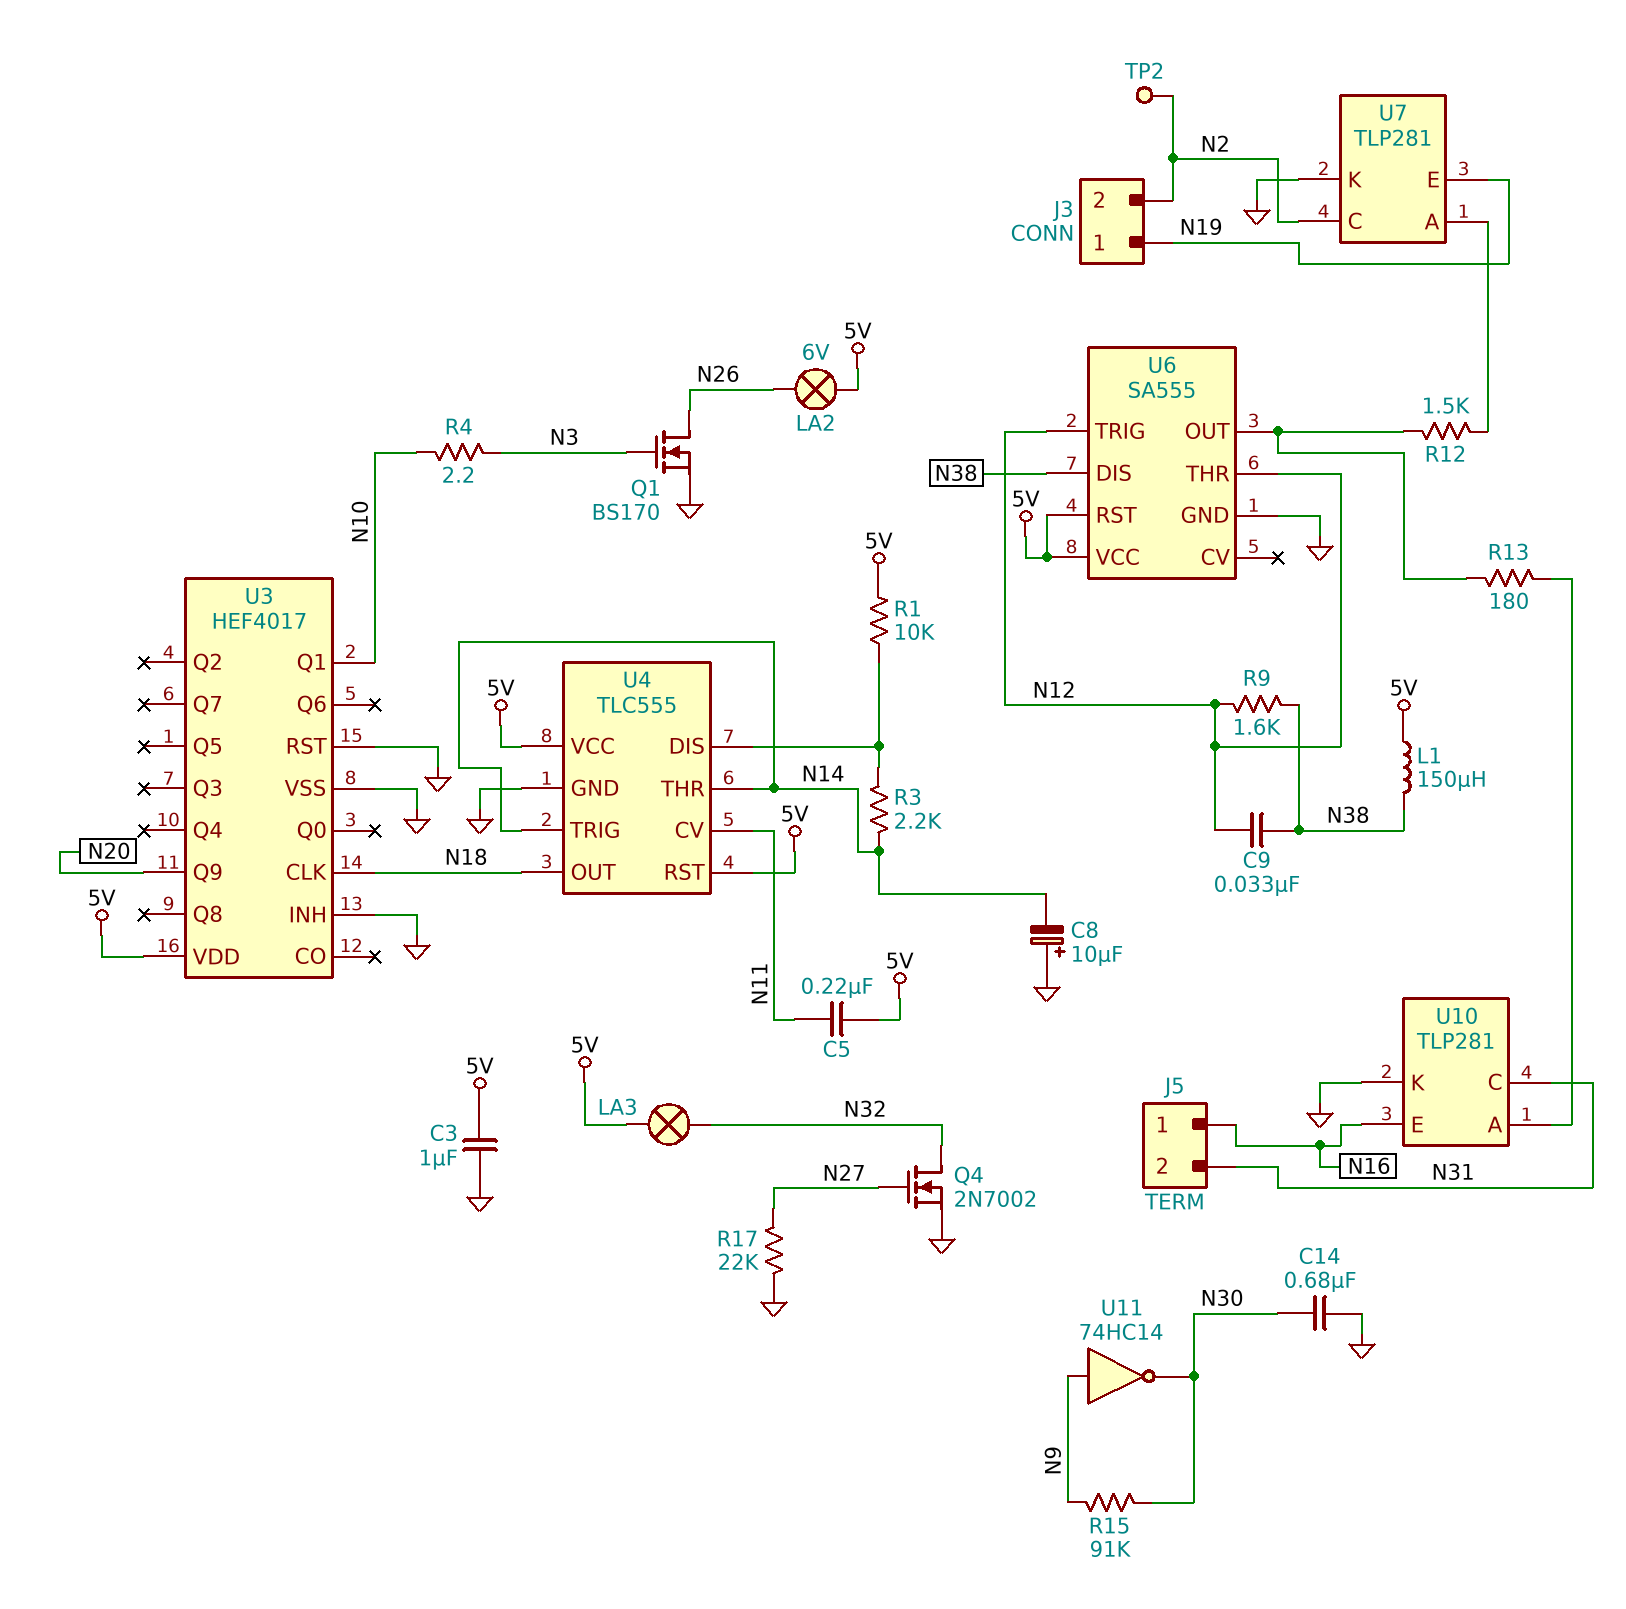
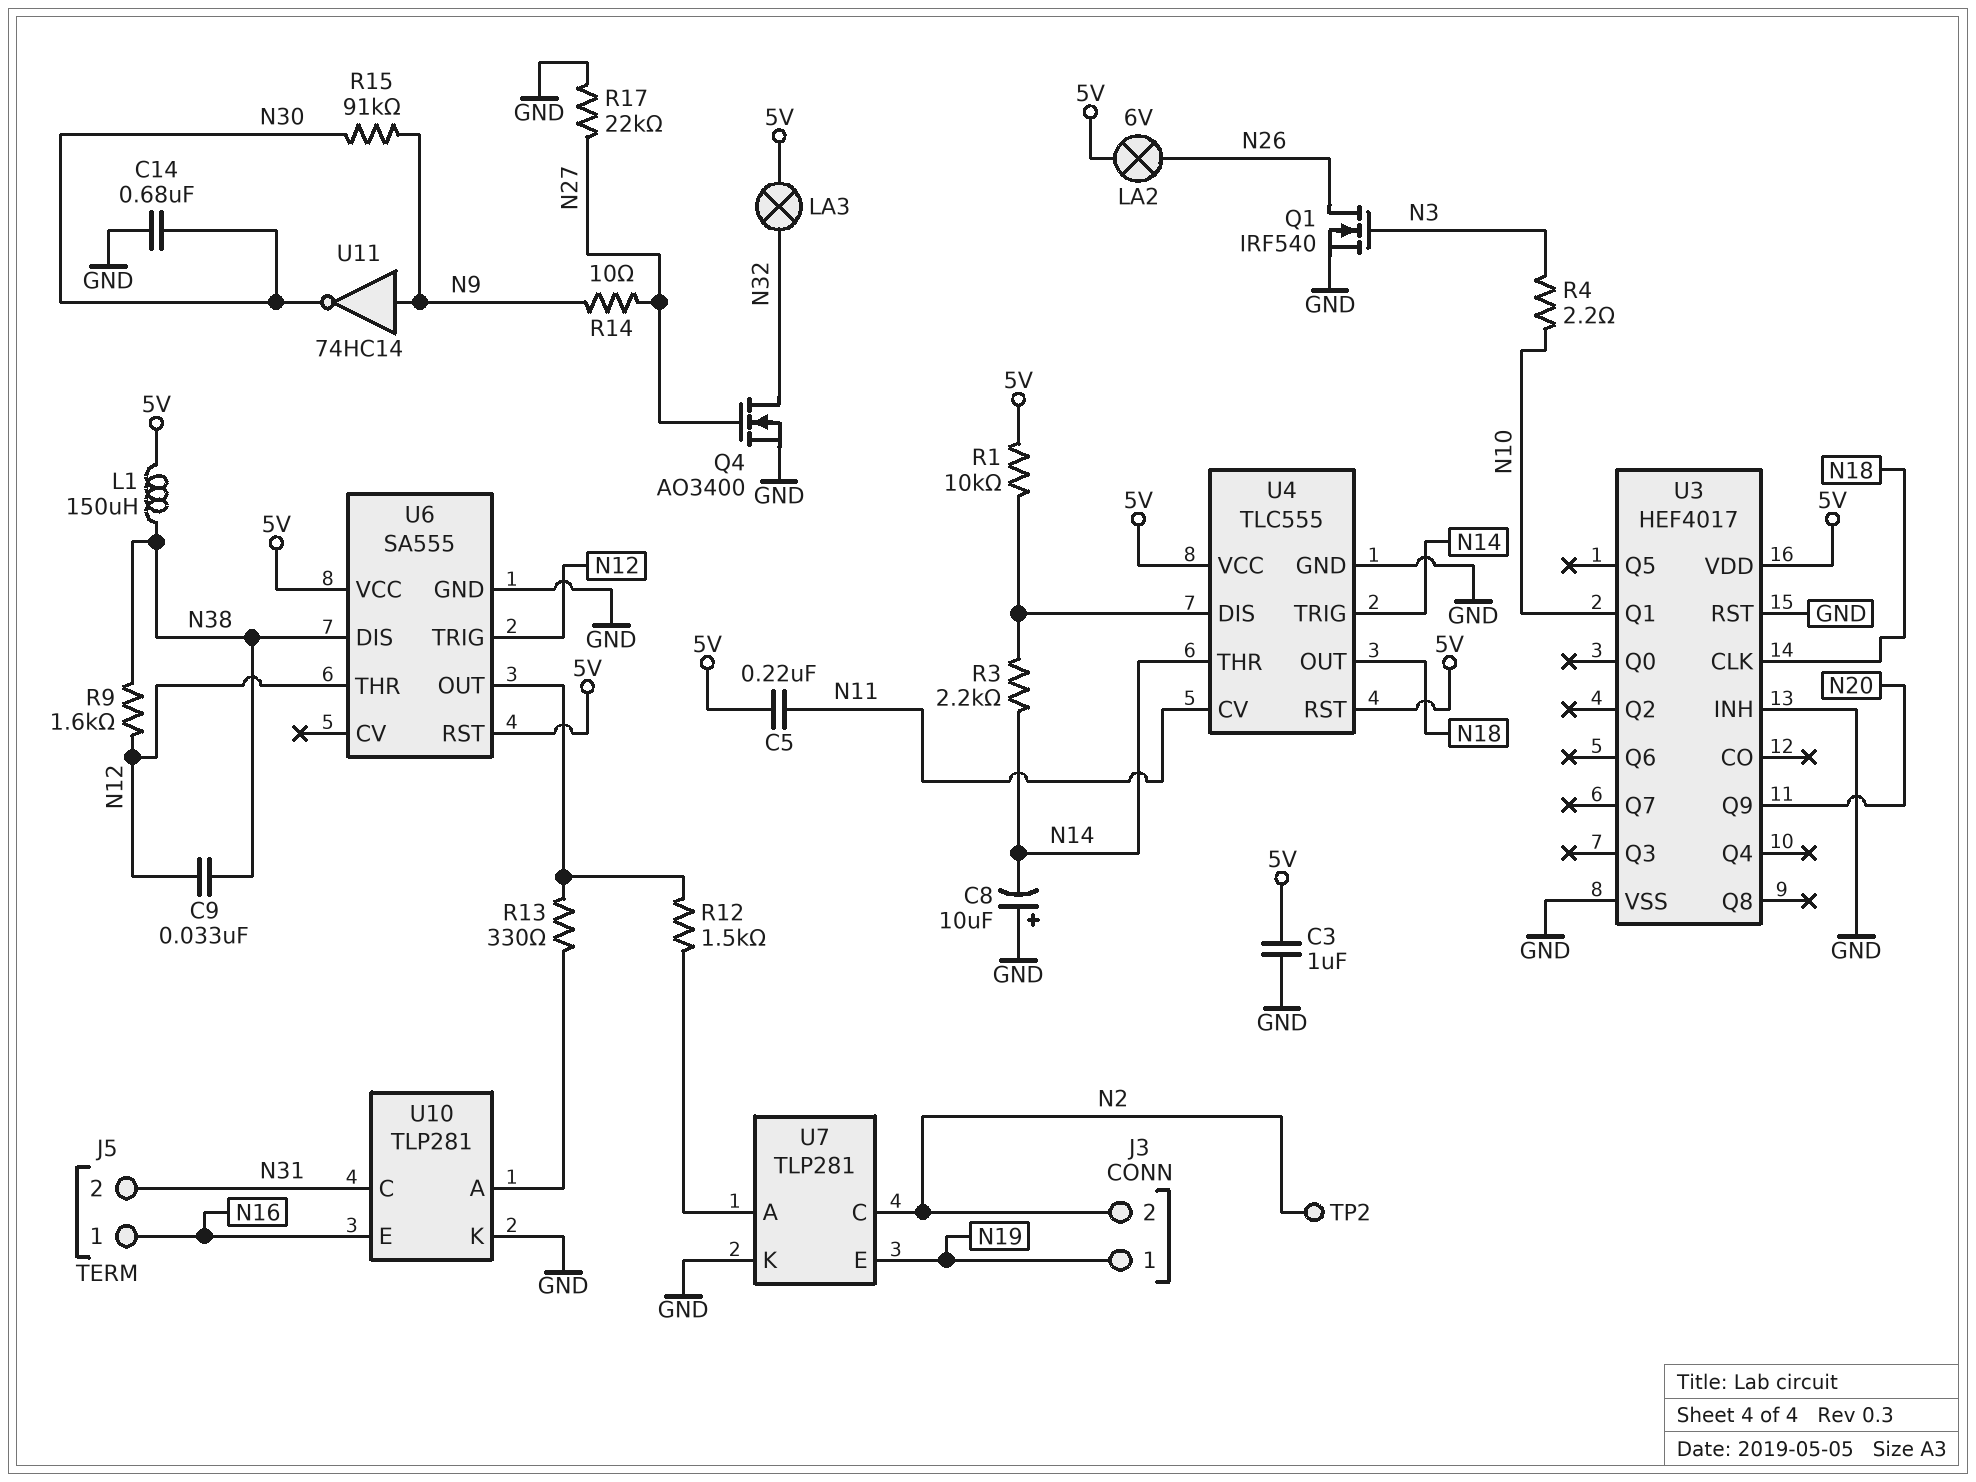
Q1: NMOS BS170 (G N3, D N26, S GND) -> NMOS IRF540 (G N3, D N26, S GND)
Q4: NMOS 2N7002 (G N27, D N32, S GND) -> NMOS AO3400 (G N27, D N32, S GND)
R13: 180 (U6/OUT, U10/A) -> 330 (U6/OUT, U10/A)
R14: none -> 10 (N9, N27)

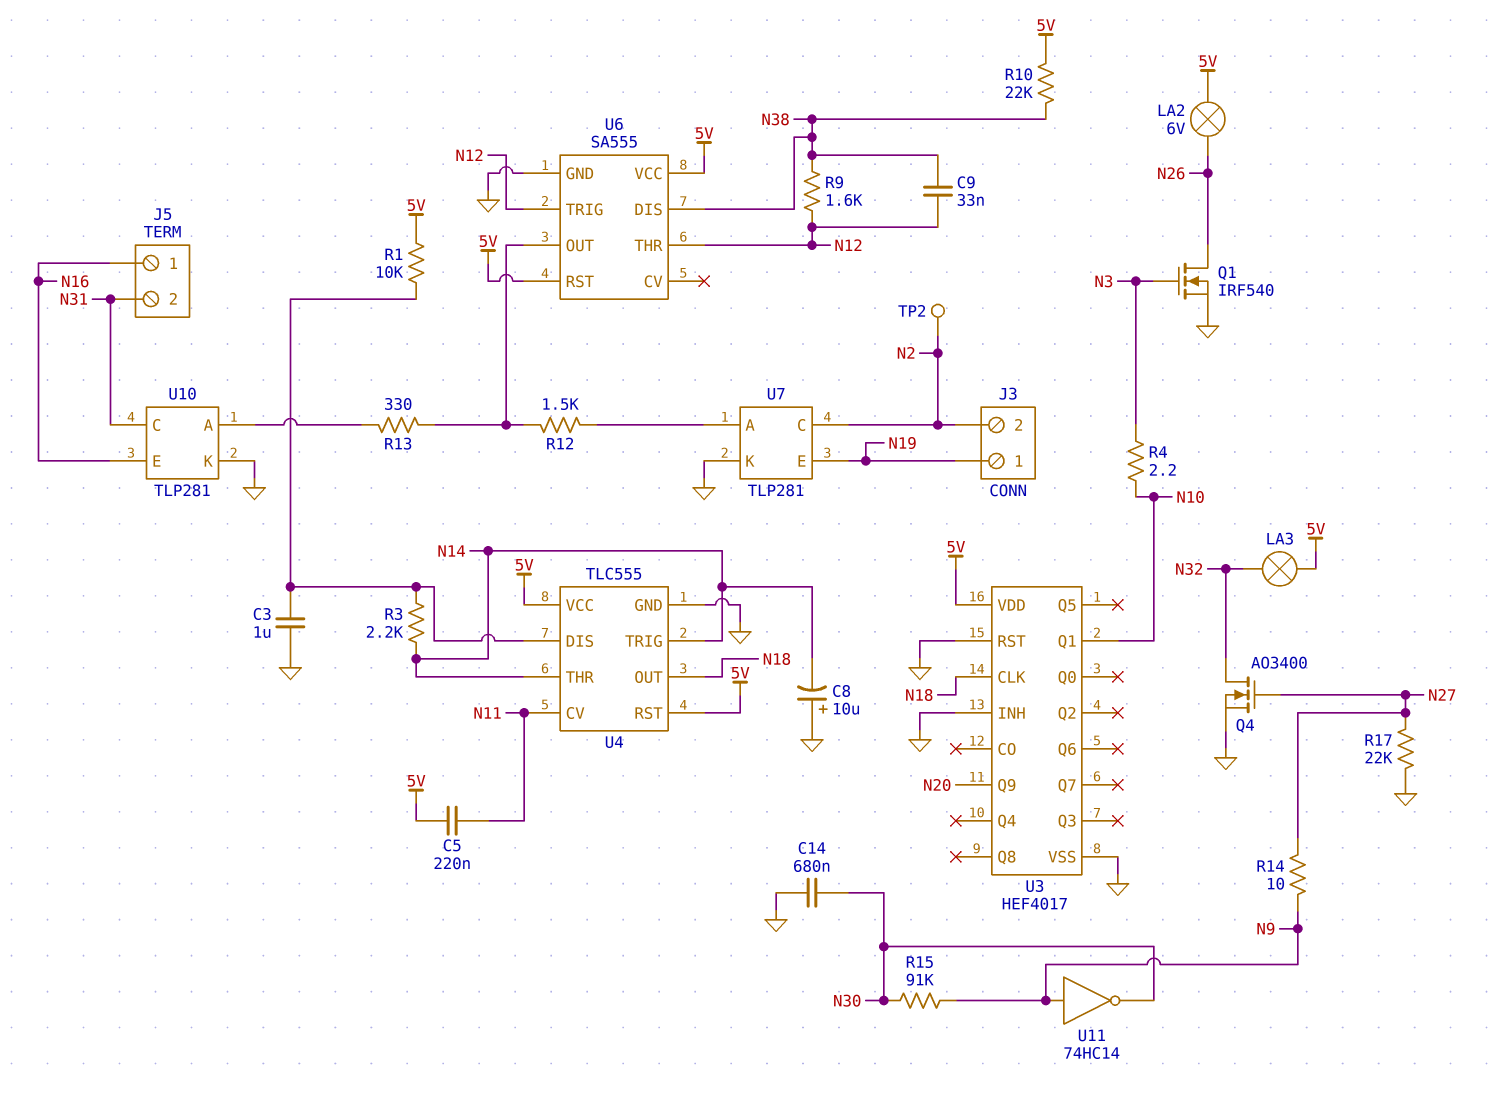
C3: 1uF (5V, GND) -> 1uF (GND, U4/DIS)
L1: 150uH (5V, N38) -> none
R10: none -> 22k (5V, N38)

